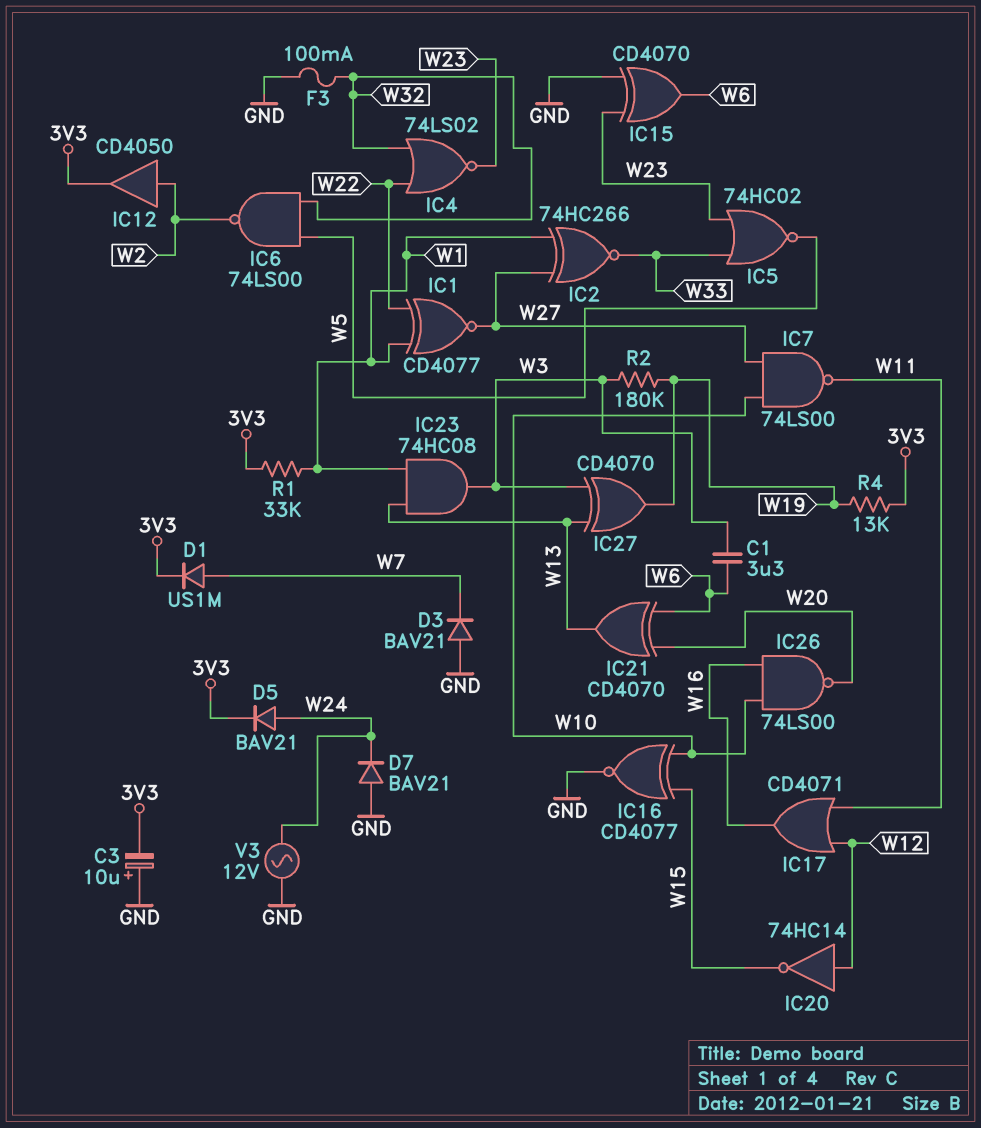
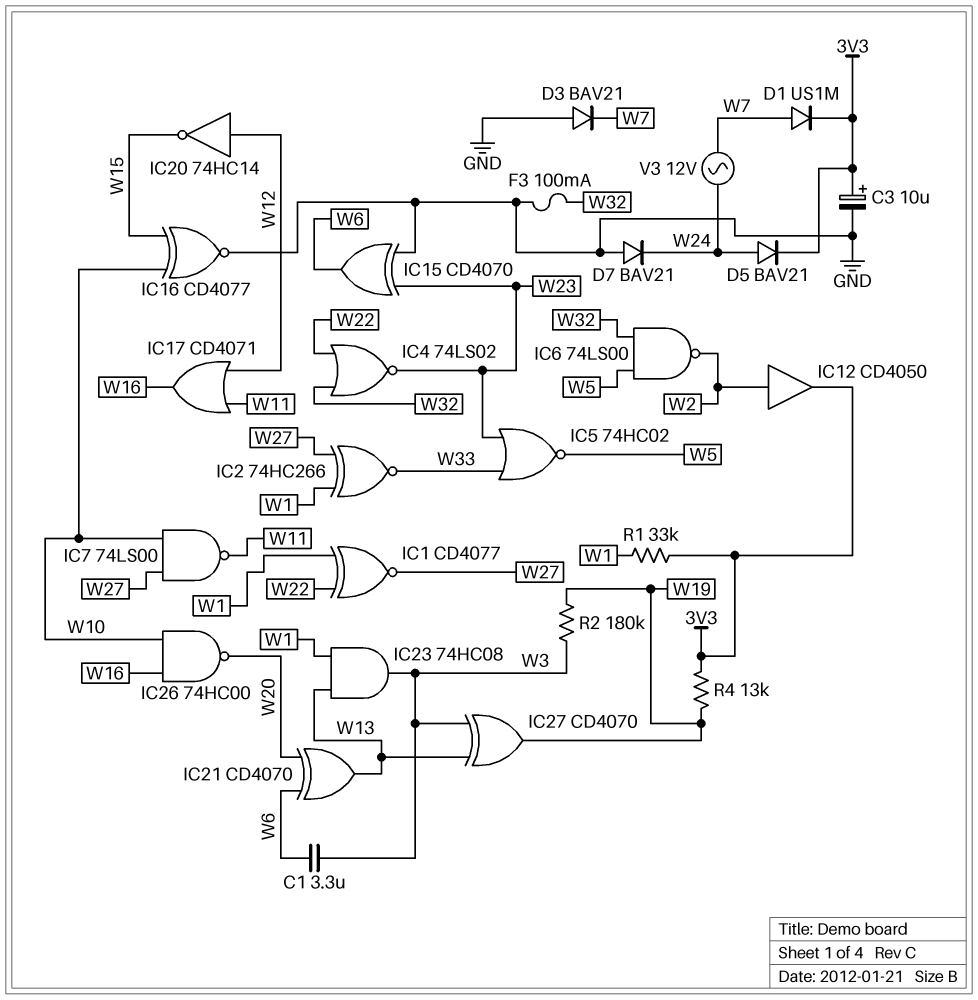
C3: 10uF (plus GND, minus 3V3) -> 10uF (plus 3V3, minus GND)
IC26: NAND 74LS00 (in W10, in W16, out W20) -> NAND 74HC00 (in W10, in W16, out W20)
V3: AC 12V (GND, W24) -> AC 12V (W7, W24)

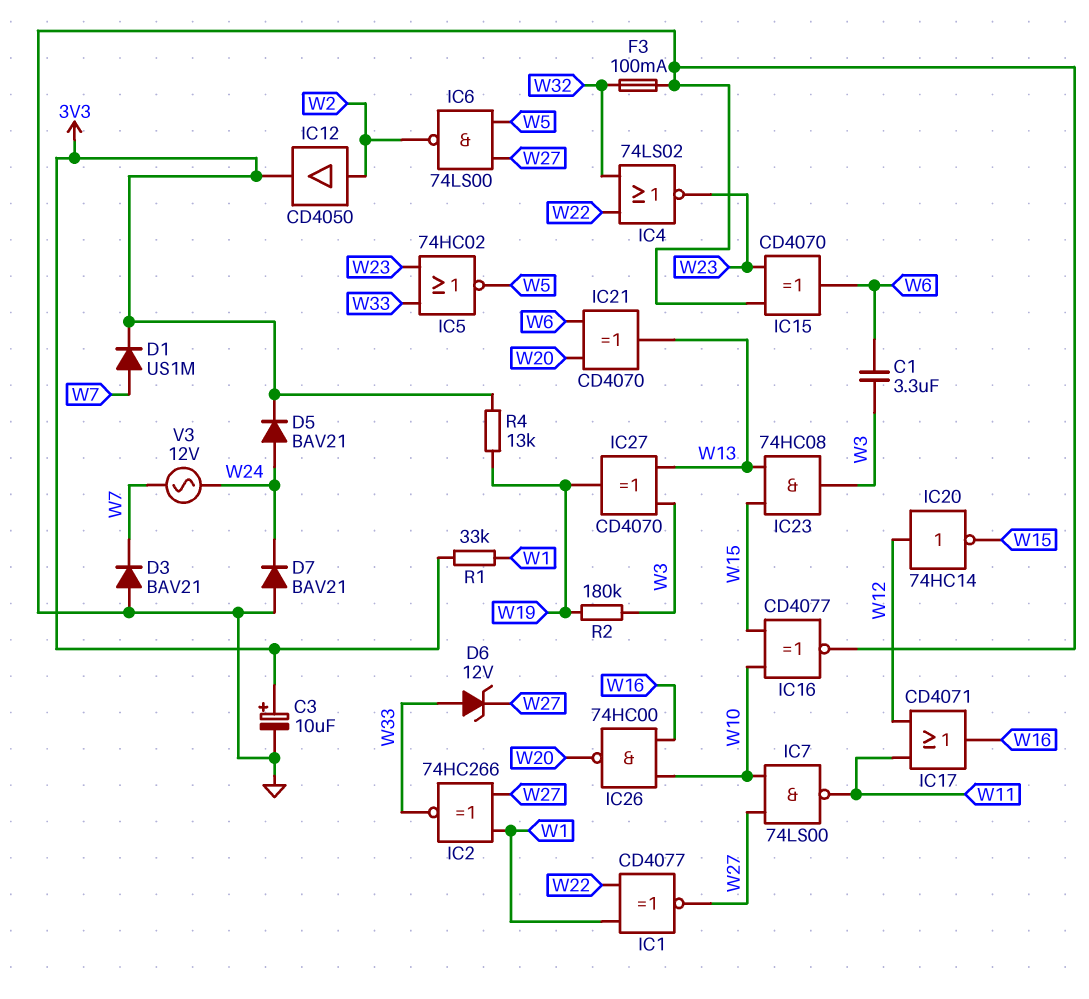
D6: none -> zener 12V (A W33, K W27)
IC6: NAND 74LS00 (in W5, in W32, out W2) -> NAND 74LS00 (in W5, in W27, out W2)
IC23: AND 74HC08 (in W1, in W13, out W3) -> AND 74HC08 (in W13, in W15, out W3)

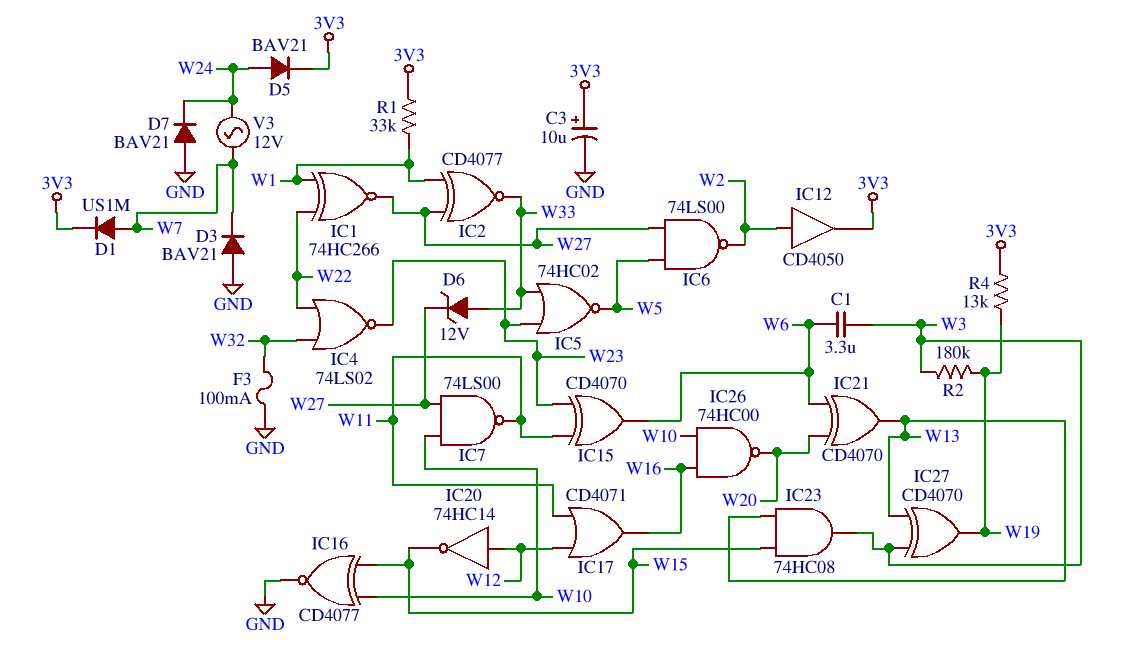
IC1: XNOR CD4077 (in W1, in W22, out W27) -> XNOR 74HC266 (in W1, in W22, out W27)
IC2: XNOR 74HC266 (in W1, in W27, out W33) -> XNOR CD4077 (in W1, in W27, out W33)
IC15: XOR CD4070 (in GND, in W23, out W6) -> XOR CD4070 (in W11, in W23, out W6)

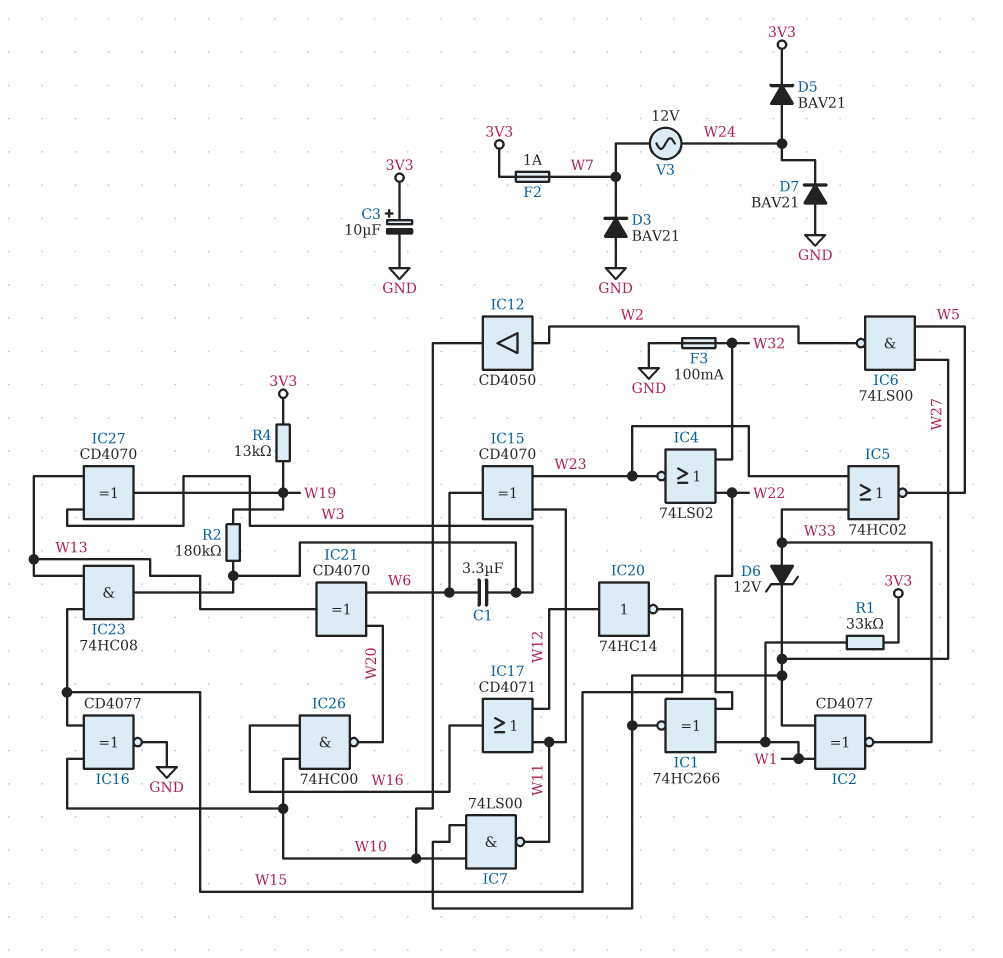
D1: diode US1M (A W7, K 3V3) -> none
F2: none -> 1A (3V3, W7)
IC12: buffer CD4050 (in W2, out 3V3) -> buffer CD4050 (in W2, out W10)

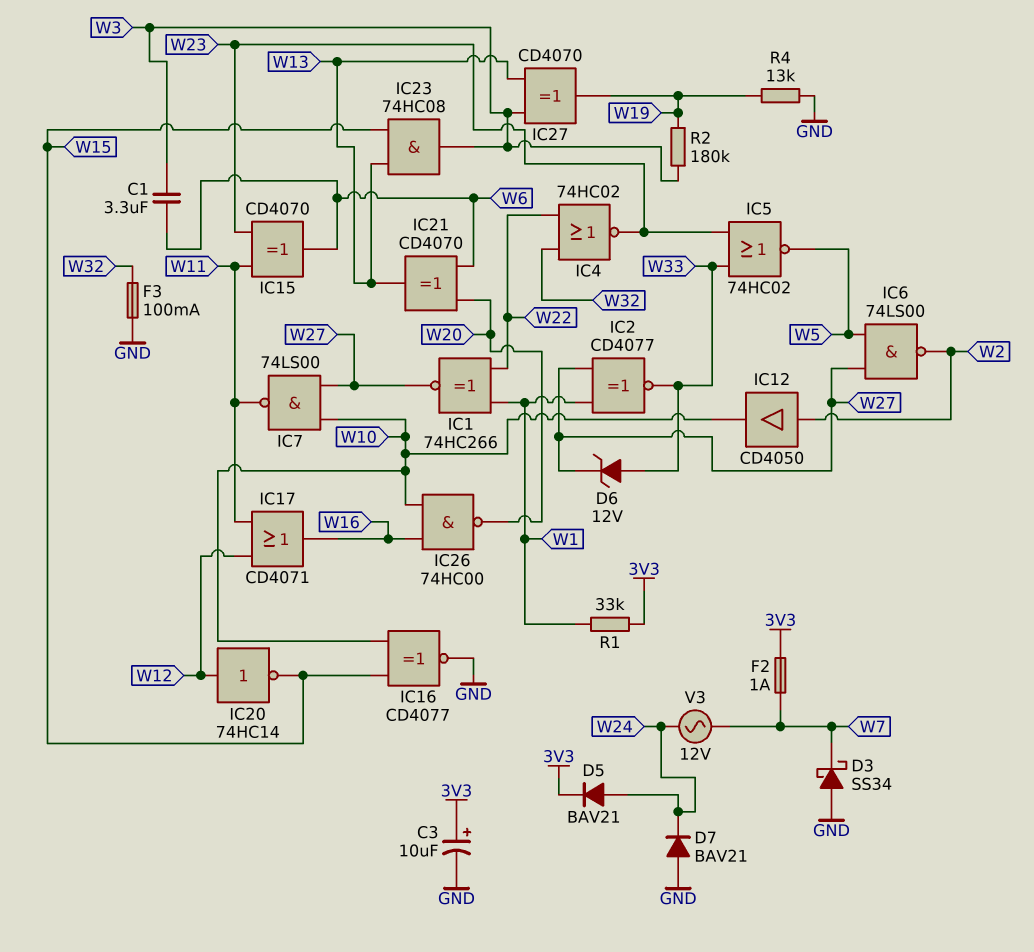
D3: diode BAV21 (A GND, K W7) -> schottky SS34 (A GND, K W7)
IC4: NOR 74LS02 (in W22, in W32, out W23) -> NOR 74HC02 (in W22, in W32, out W23)
R4: 13k (3V3, W19) -> 13k (GND, W19)

